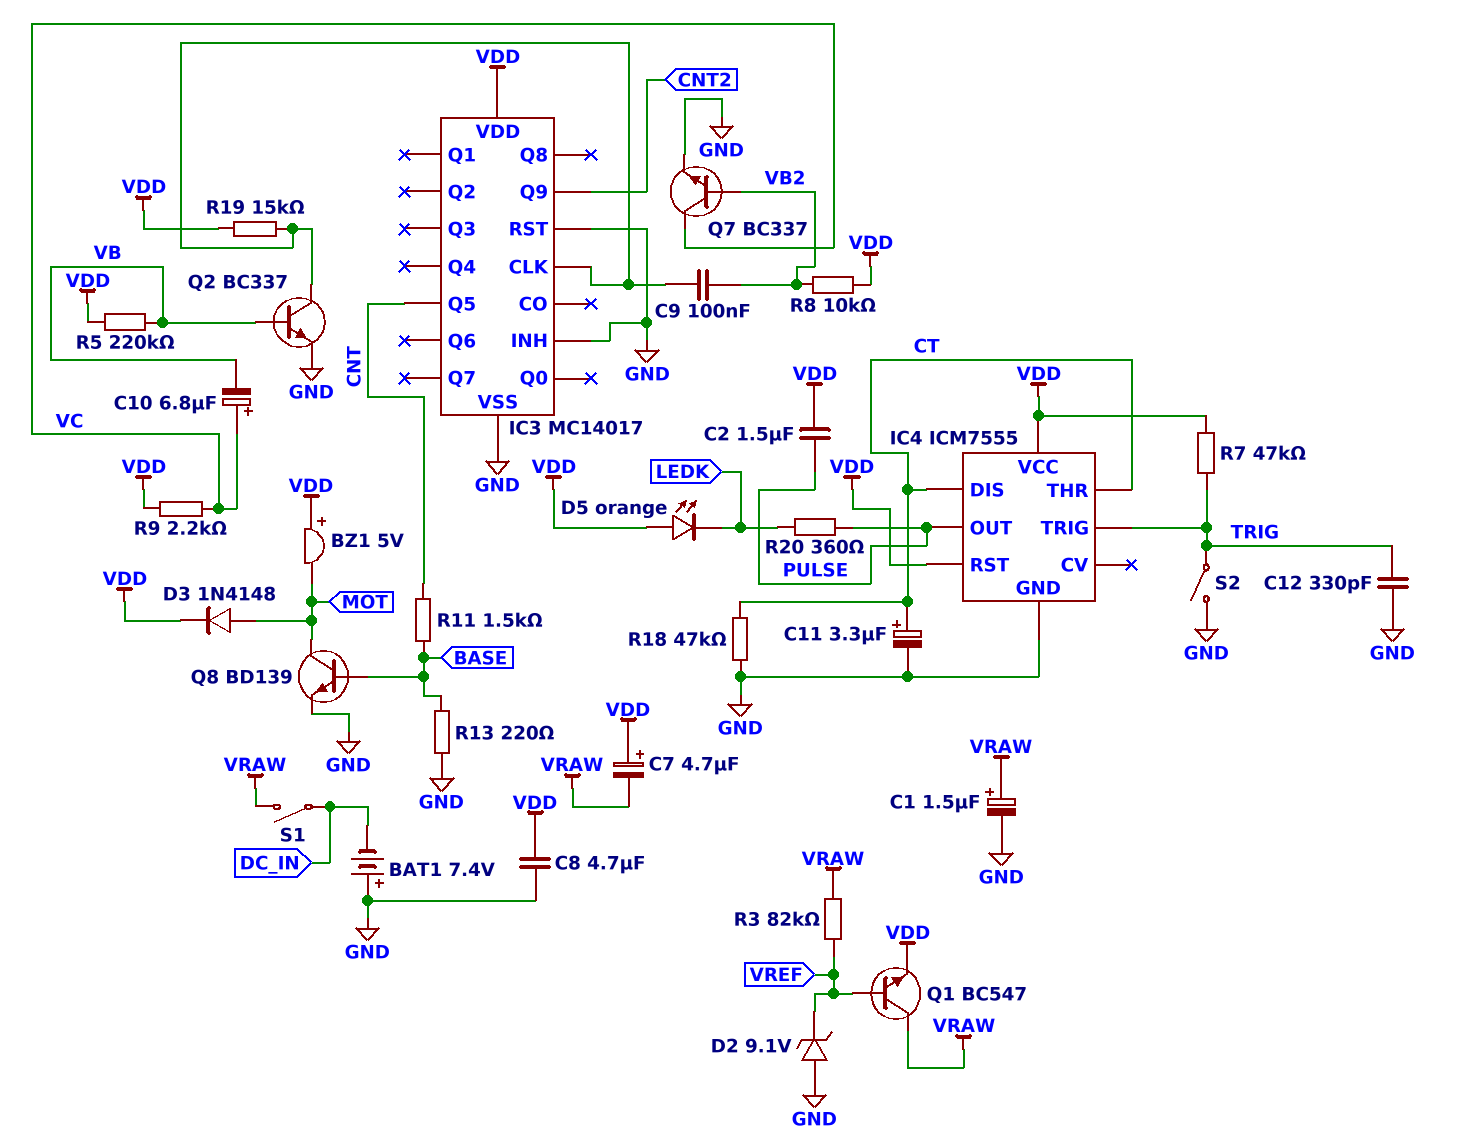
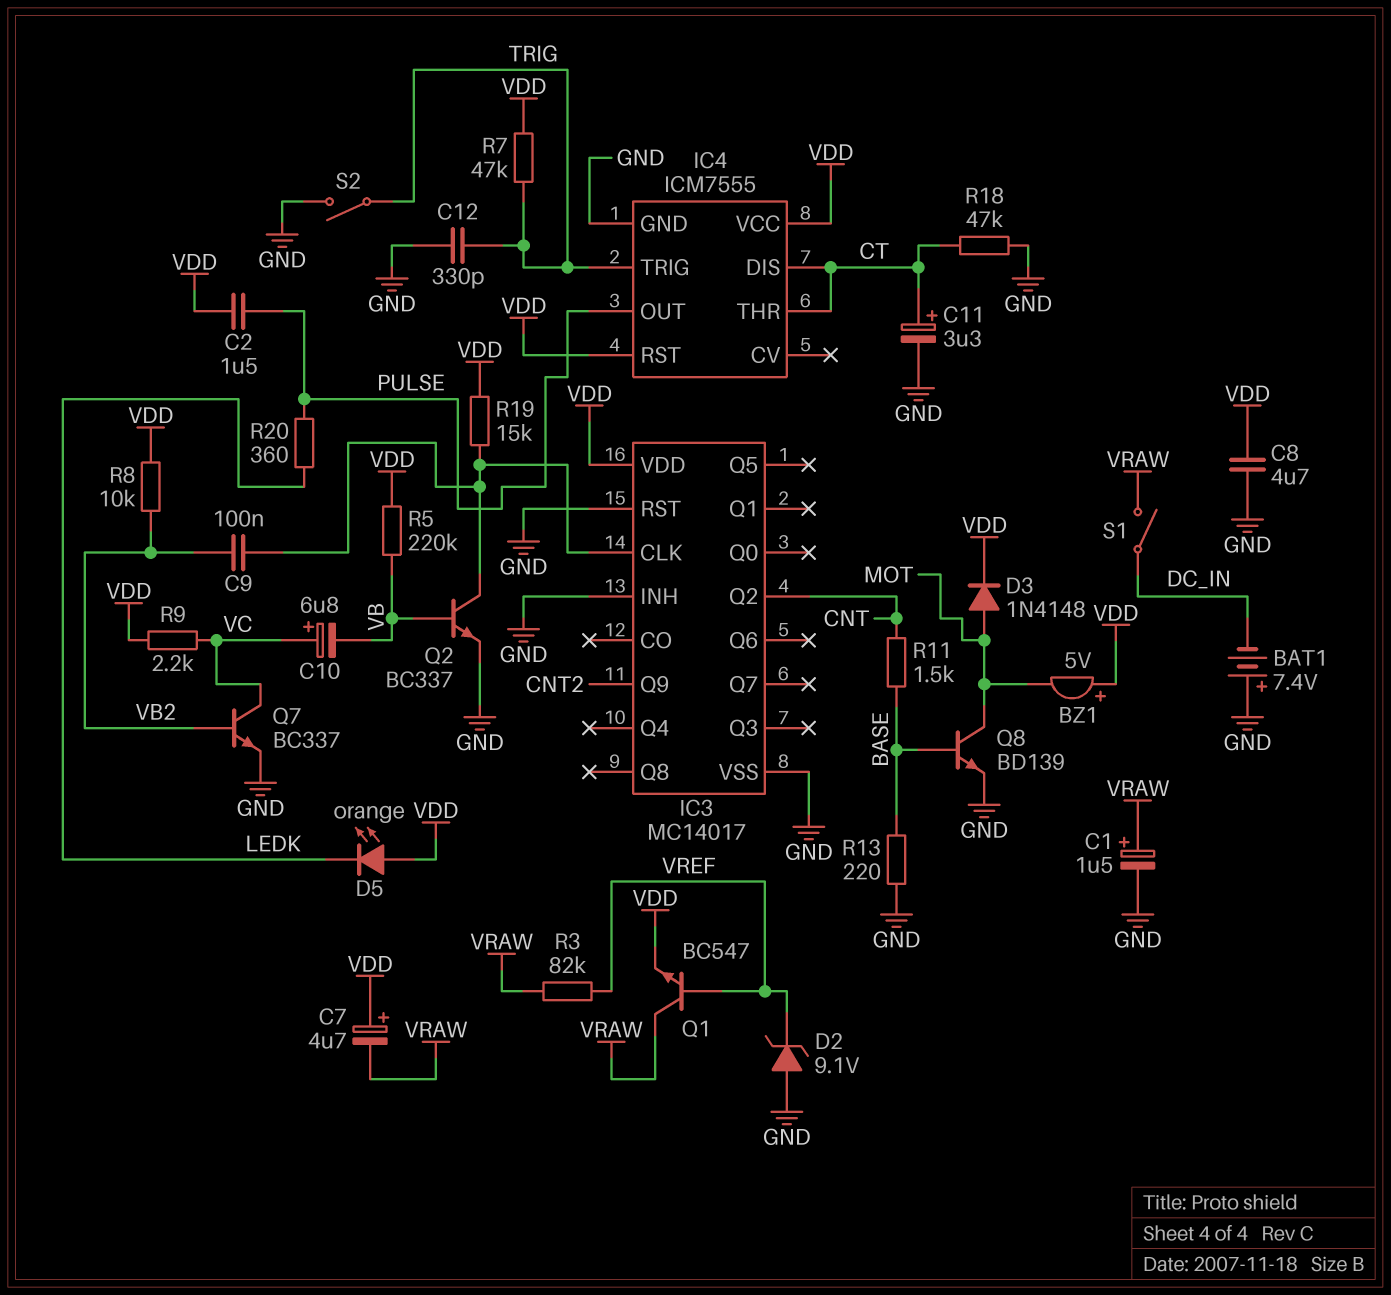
IC3 pin Q2: none -> CNT
IC3 pin Q5: CNT -> none

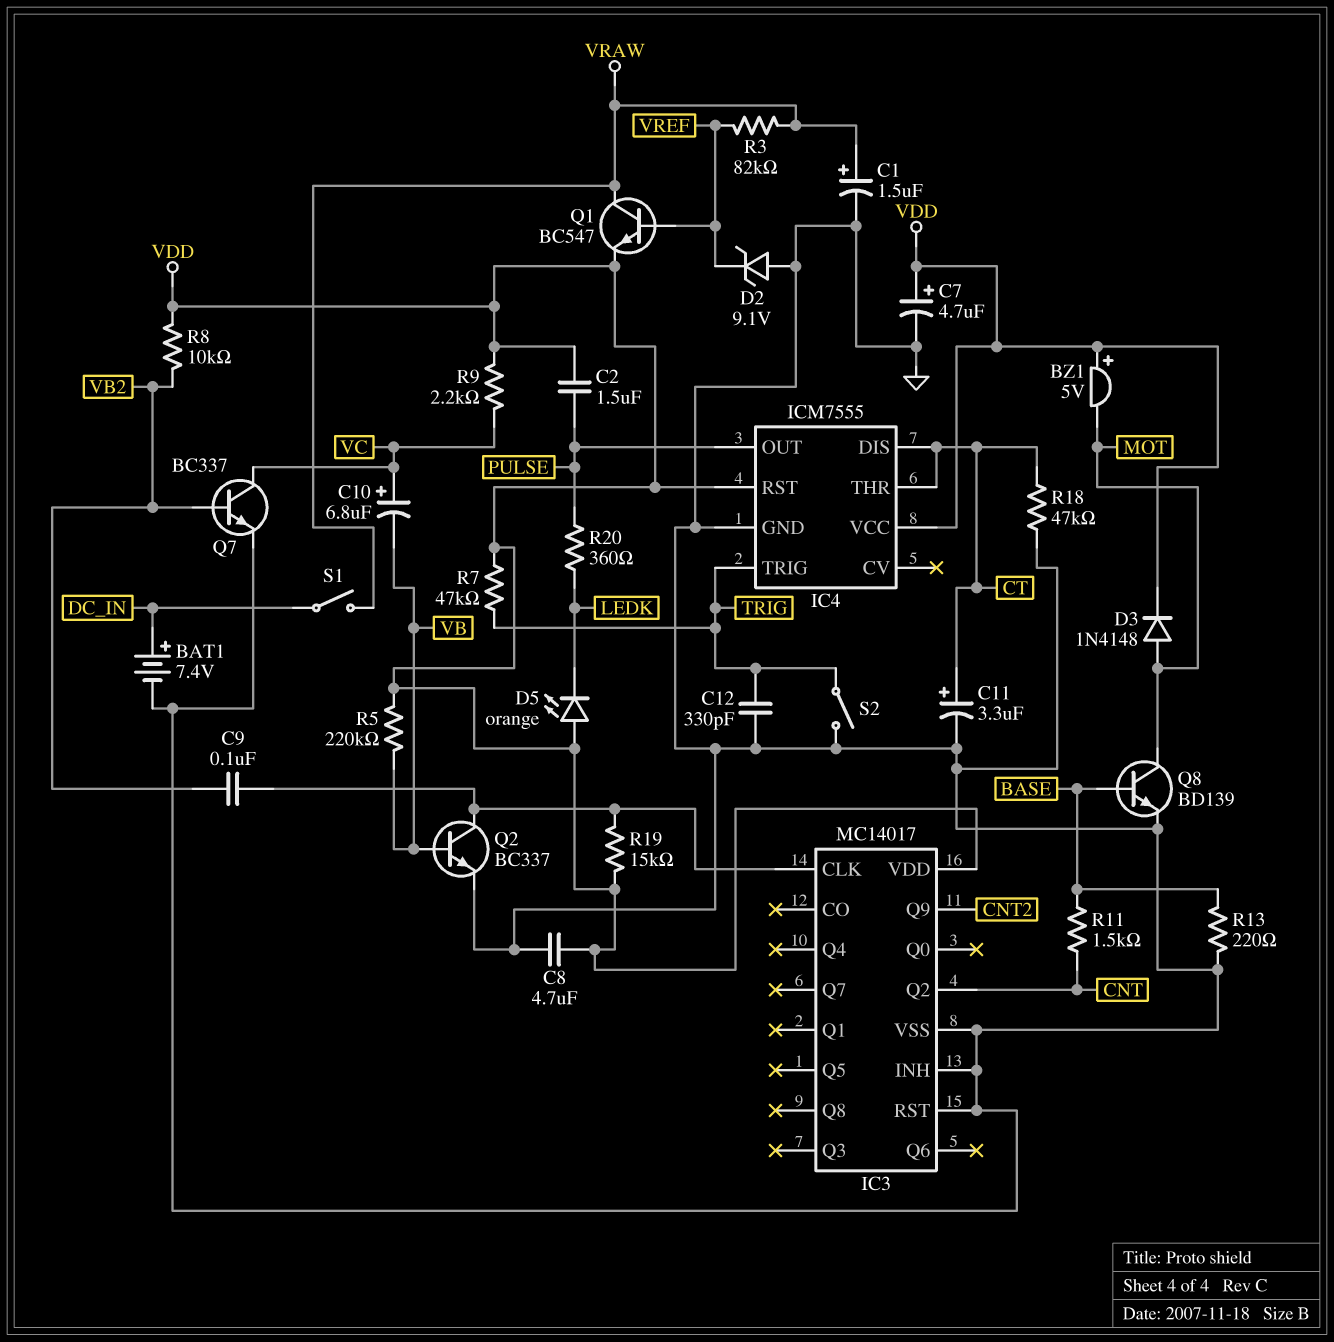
BAT1: 7.4V (plus GND, minus DC_IN) -> 7.4V (plus DC_IN, minus GND)
C7: 4.7uF (plus VDD, minus VRAW) -> 4.7uF (plus VDD, minus GND)

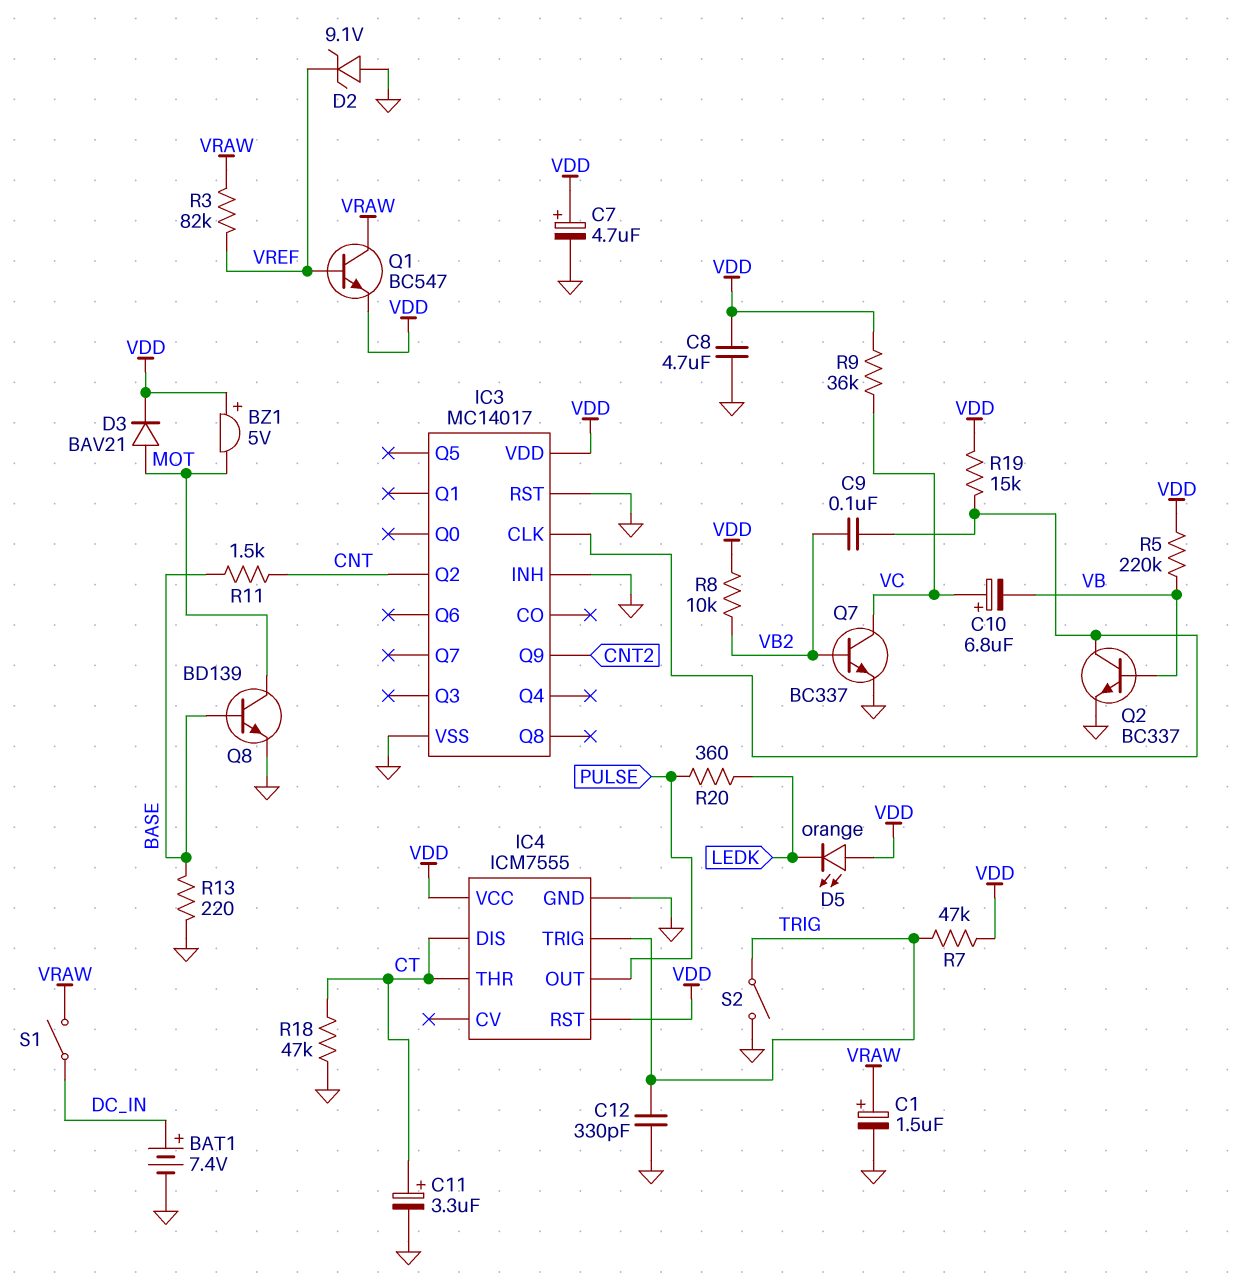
C2: 1.5uF (PULSE, VDD) -> none
D3: diode 1N4148 (A MOT, K VDD) -> diode BAV21 (A MOT, K VDD)
R9: 2.2k (VC, VDD) -> 36k (VC, VDD)

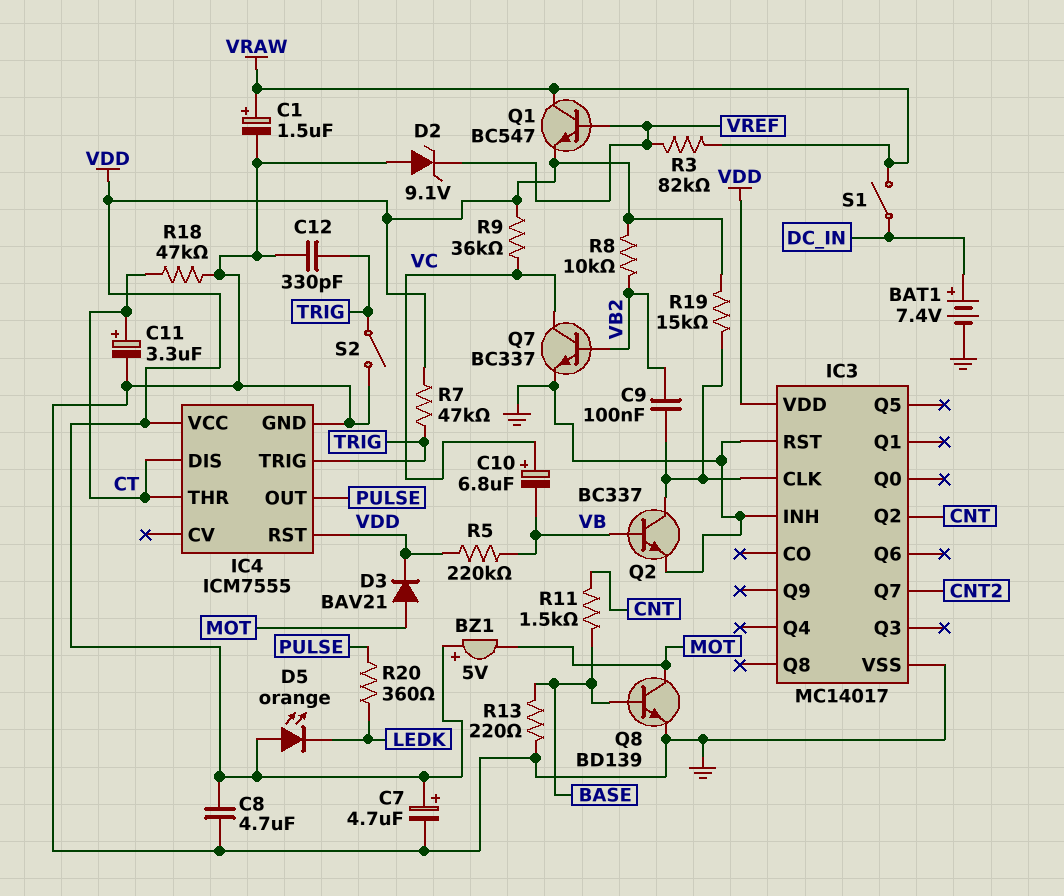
IC3 pin Q7: none -> CNT2
IC3 pin Q9: CNT2 -> none

